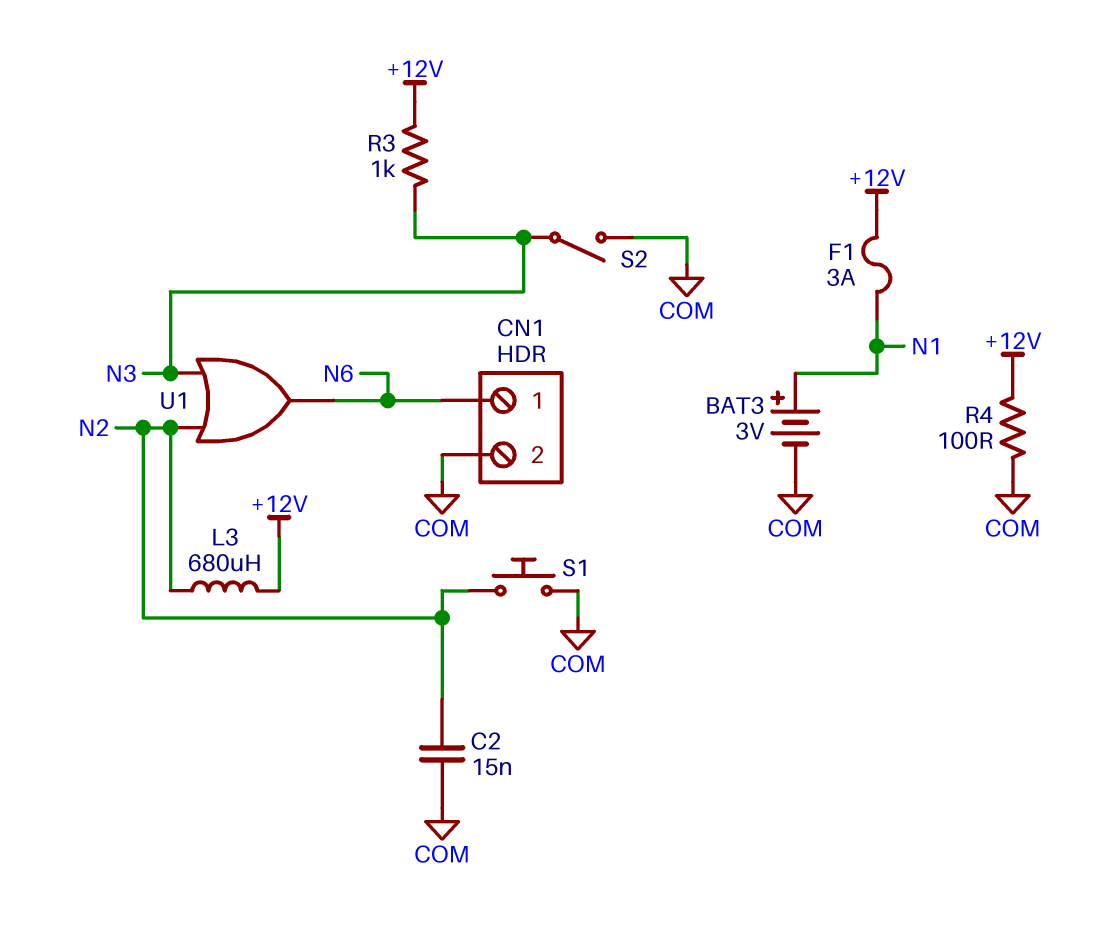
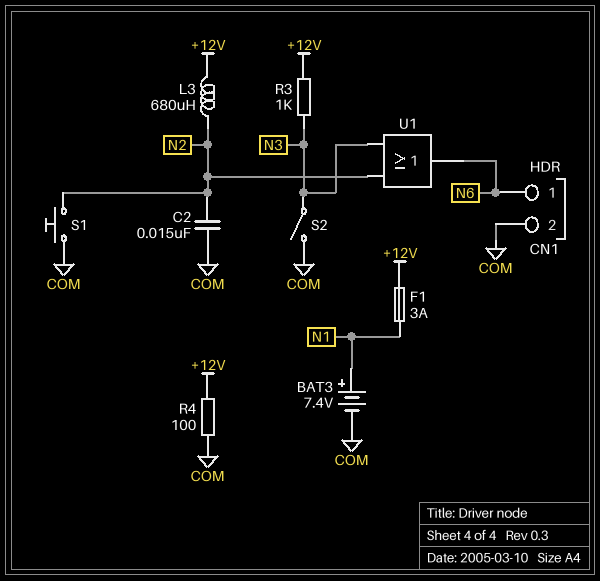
BAT3: 3V (plus N1, minus COM) -> 7.4V (plus N1, minus COM)

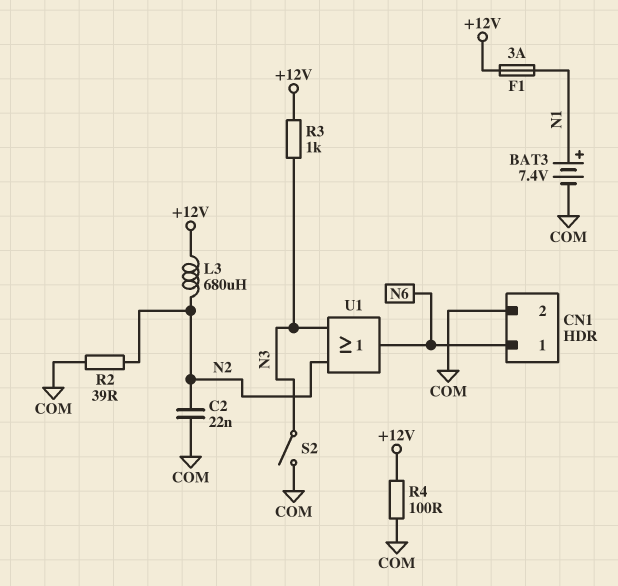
C2: 15nF (COM, N2) -> 22nF (COM, N2)
R2: none -> 39 (COM, N2)
S1: button (COM, N2) -> none

